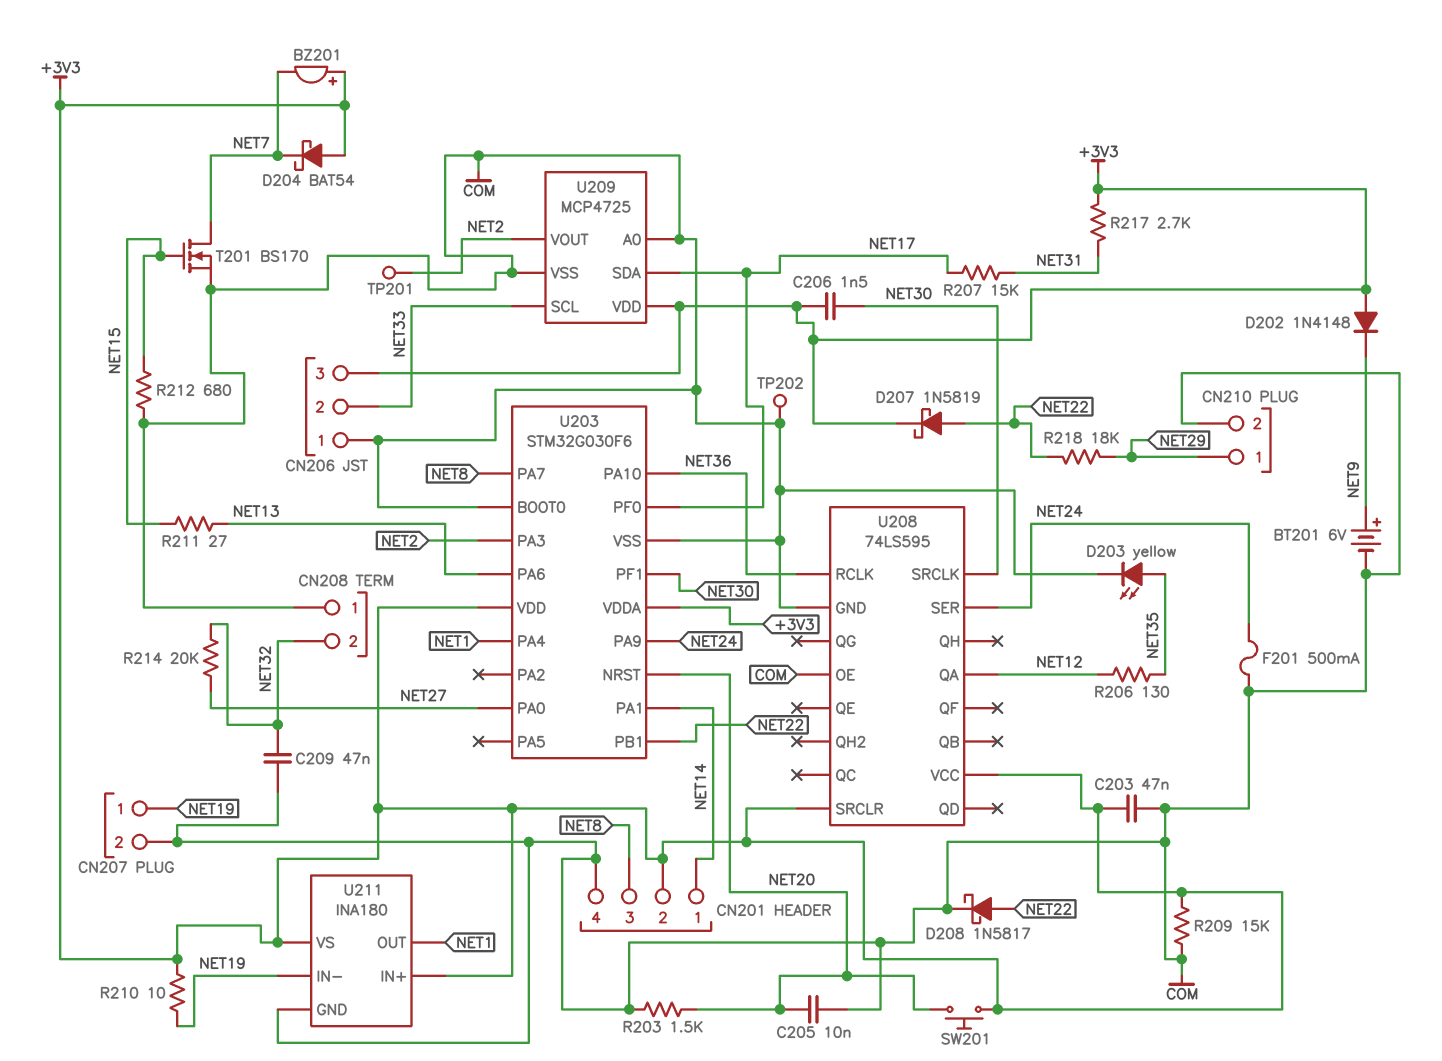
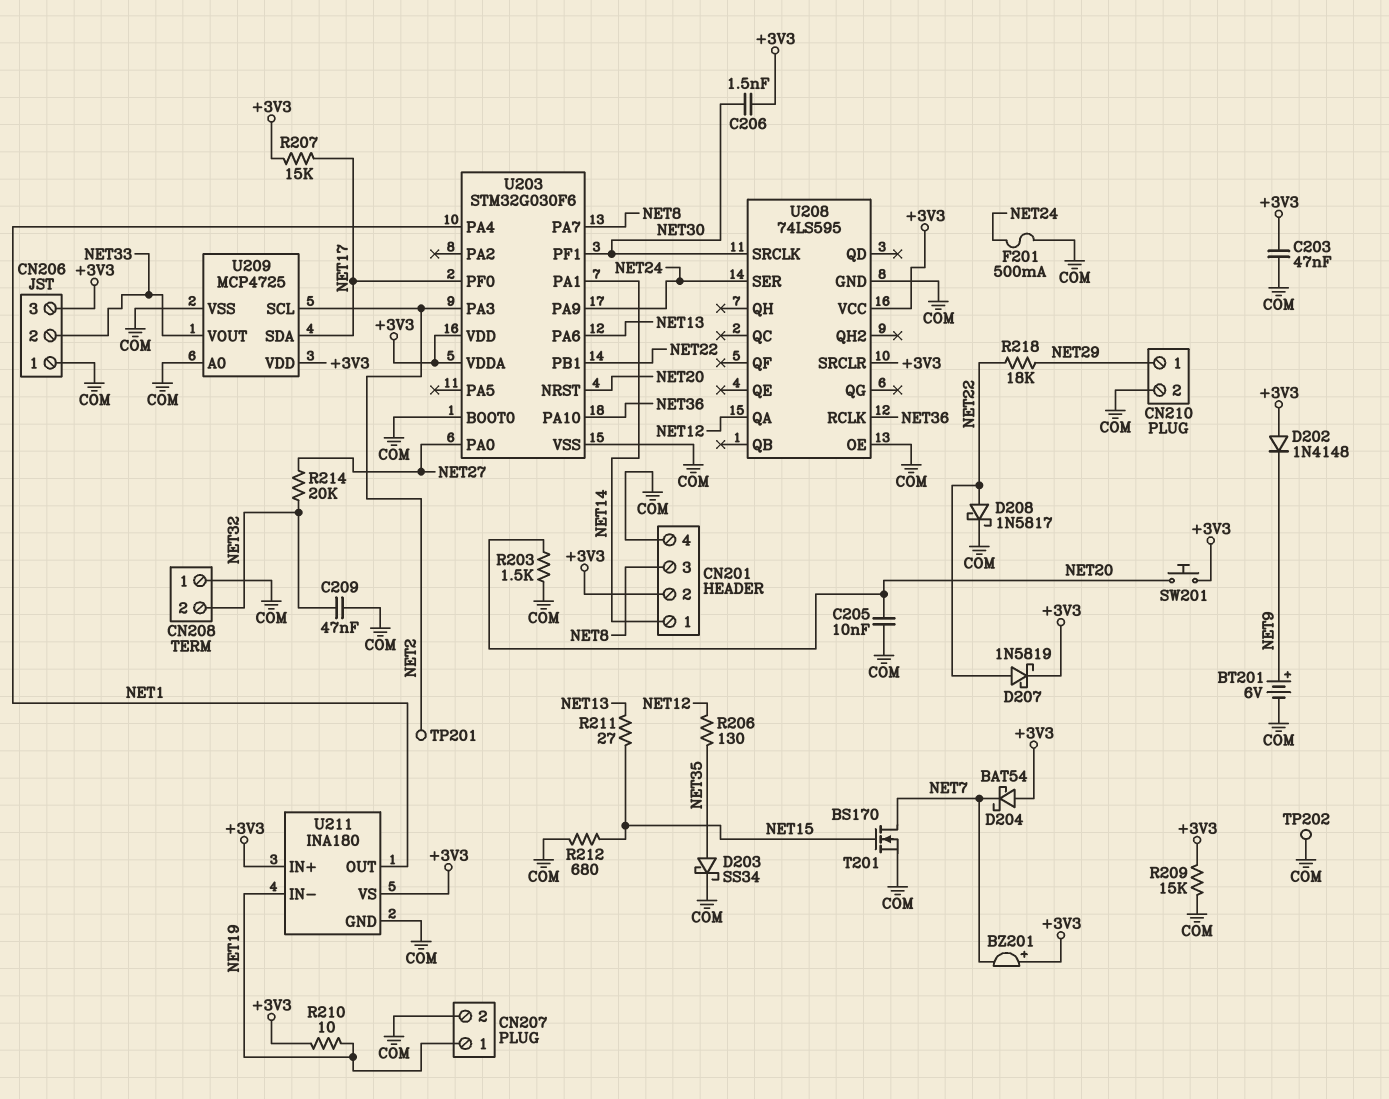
D203: LED yellow (A NET35, K COM) -> schottky SS34 (A NET35, K COM)
R207: 15k (NET17, NET31) -> 15k (+3V3, NET17)
R217: 2.7k (+3V3, NET31) -> none
U209 pin SCL: NET33 -> NET2
U209 pin VOUT: NET2 -> NET33

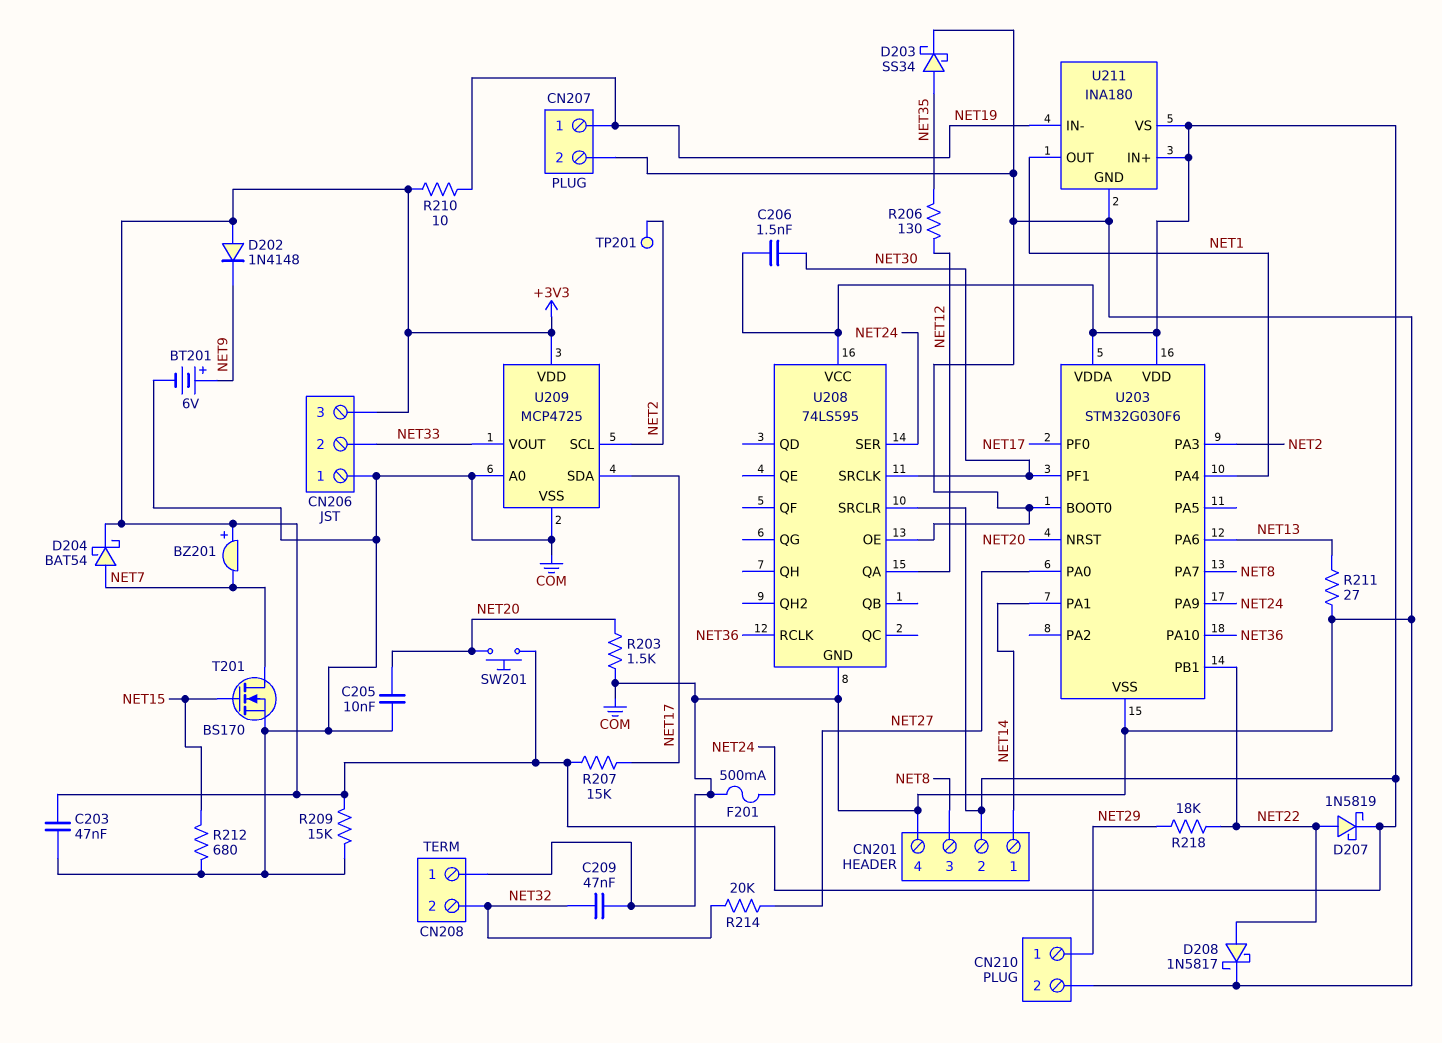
D204: schottky BAT54 (A +3V3, K NET7) -> schottky BAT54 (A NET7, K +3V3)
R211: 27 (NET13, NET15) -> 27 (COM, NET13)
TP202: test point (COM) -> none

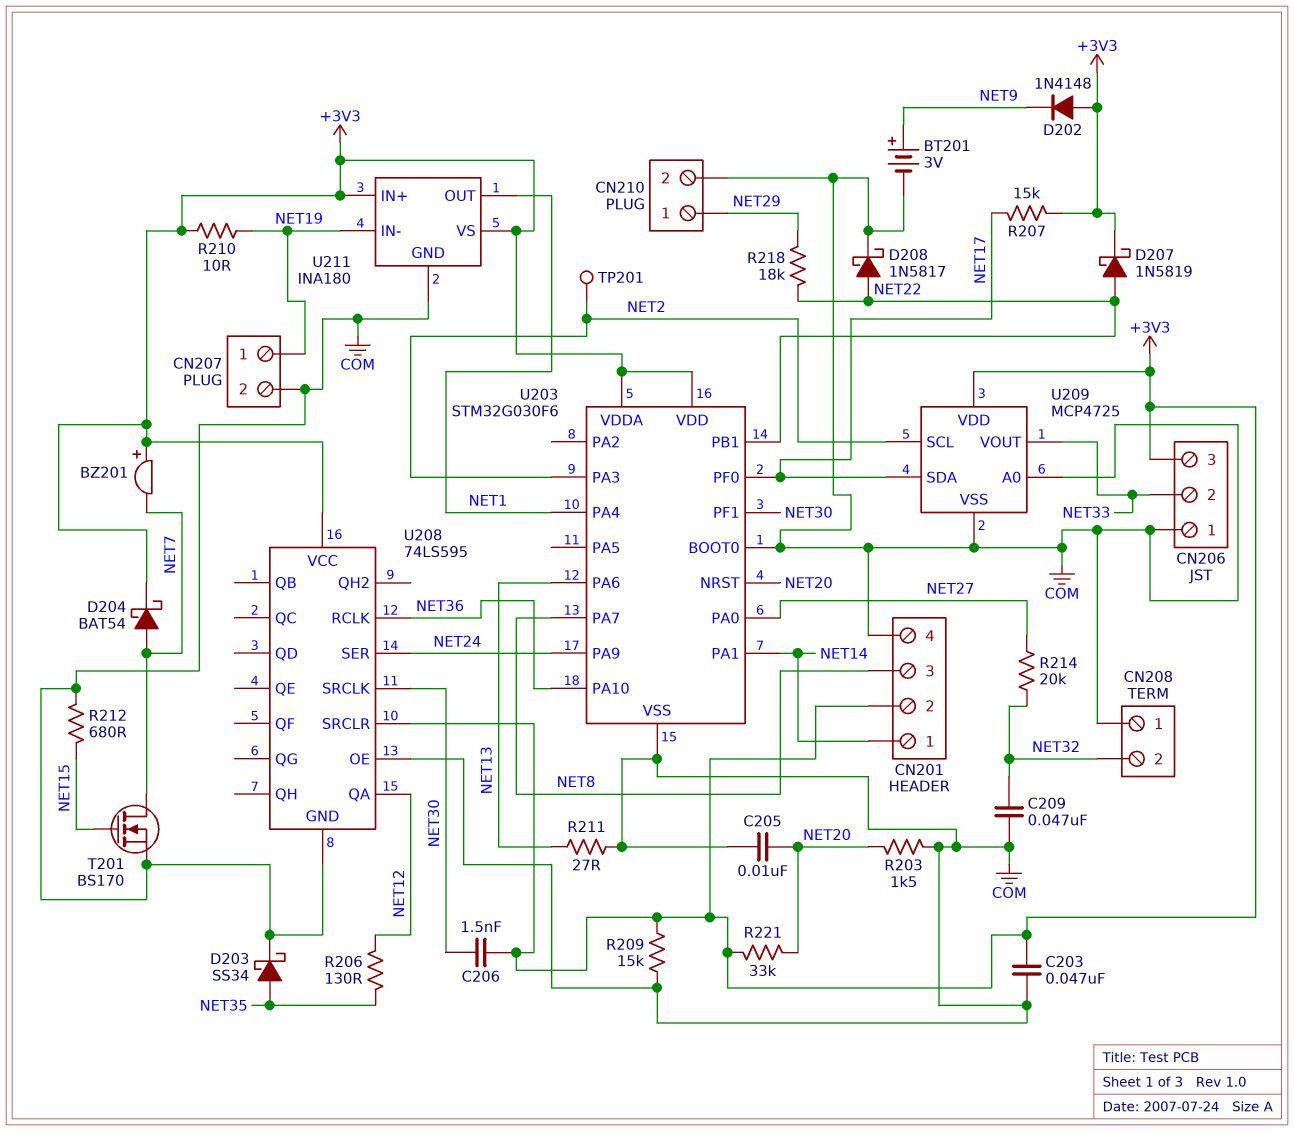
BT201: 6V (plus NET9, minus COM) -> 3V (plus NET9, minus COM)
F201: 500mA (COM, NET24) -> none
R221: none -> 33k (+3V3, NET20)
SW201: button (+3V3, NET20) -> none

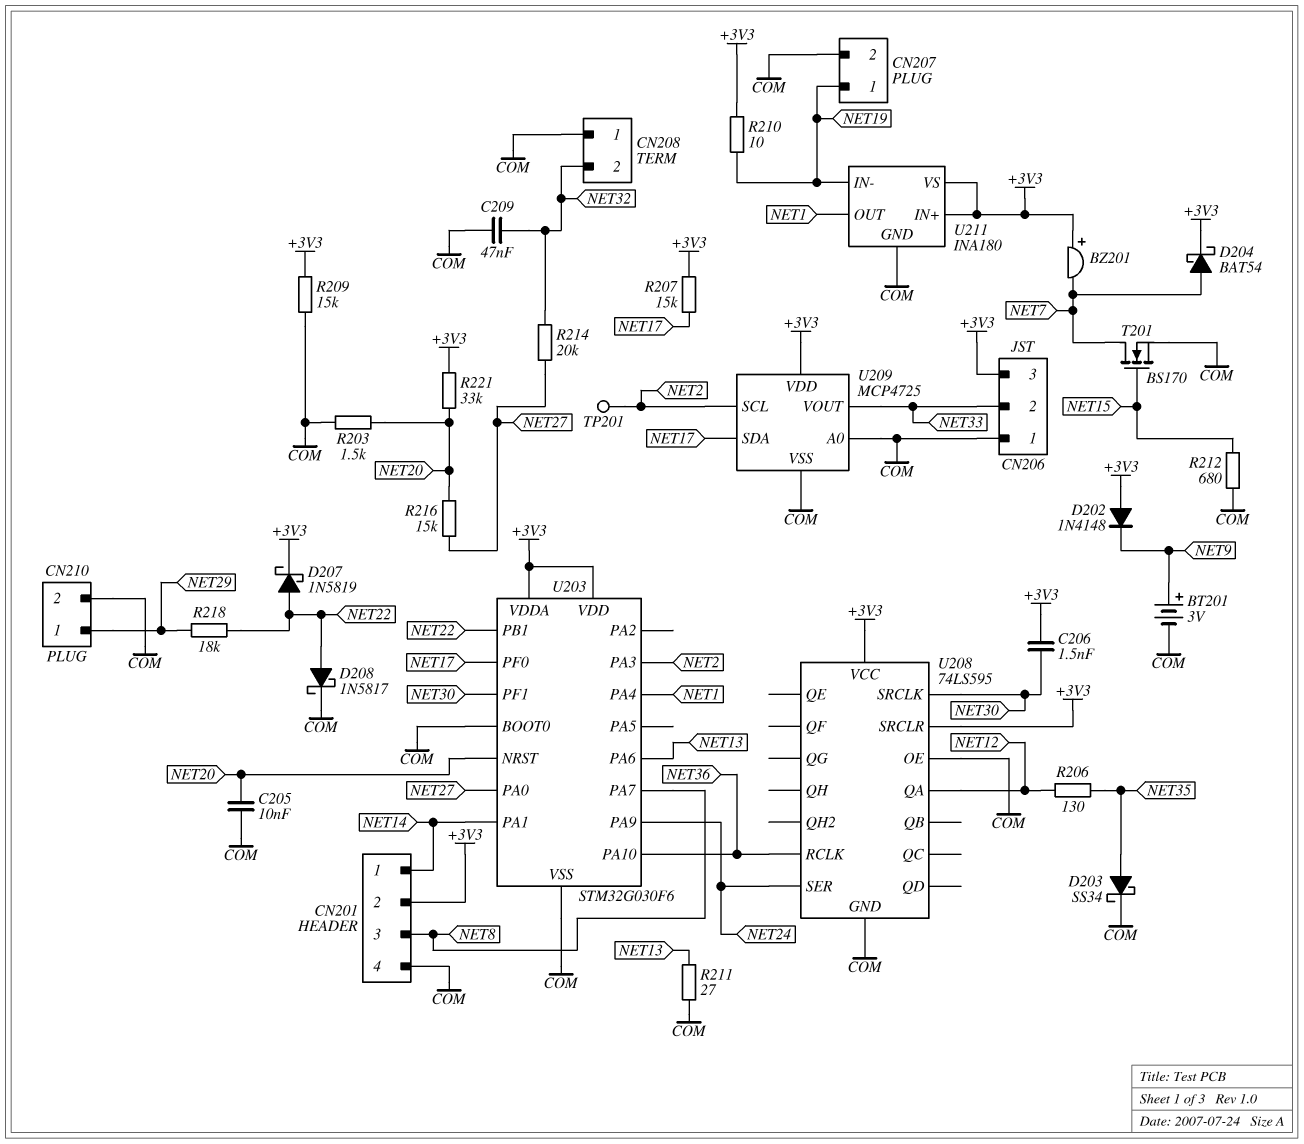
C203: 47nF (+3V3, COM) -> none
R216: none -> 15k (NET20, NET27)

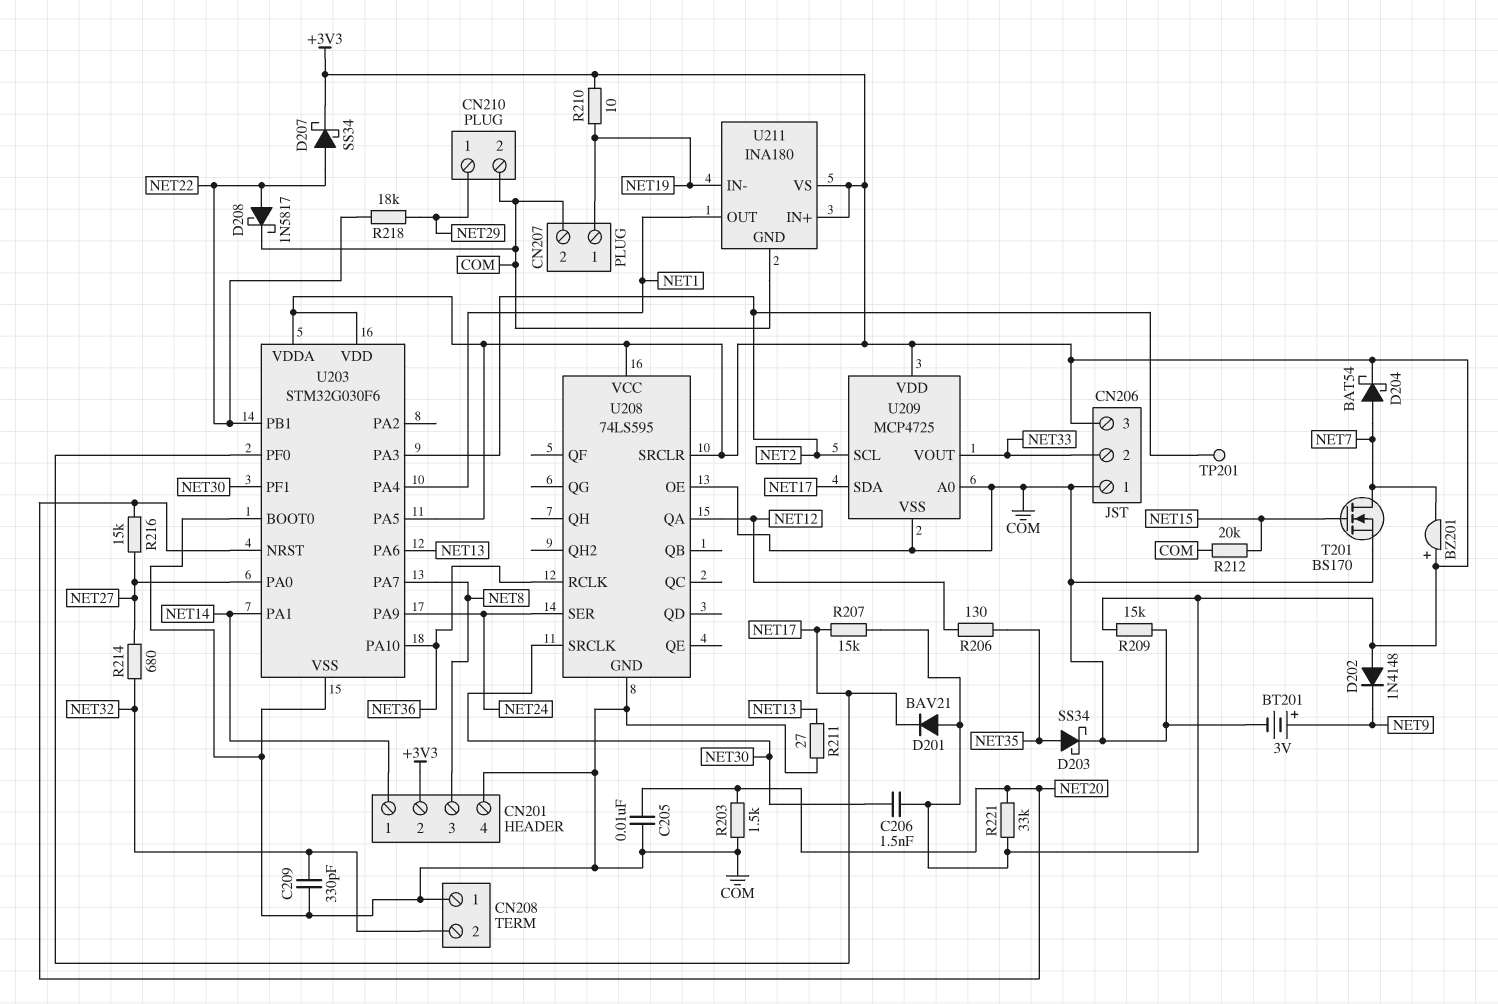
C209: 47nF (COM, NET32) -> 330pF (COM, NET32)
D201: none -> diode BAV21 (A +3V3, K NET17)
D207: schottky 1N5819 (A NET22, K +3V3) -> schottky SS34 (A NET22, K +3V3)
R212: 680 (COM, NET15) -> 20k (COM, NET15)
R214: 20k (NET27, NET32) -> 680 (NET27, NET32)
U203 pin PA5: none -> +3V3

